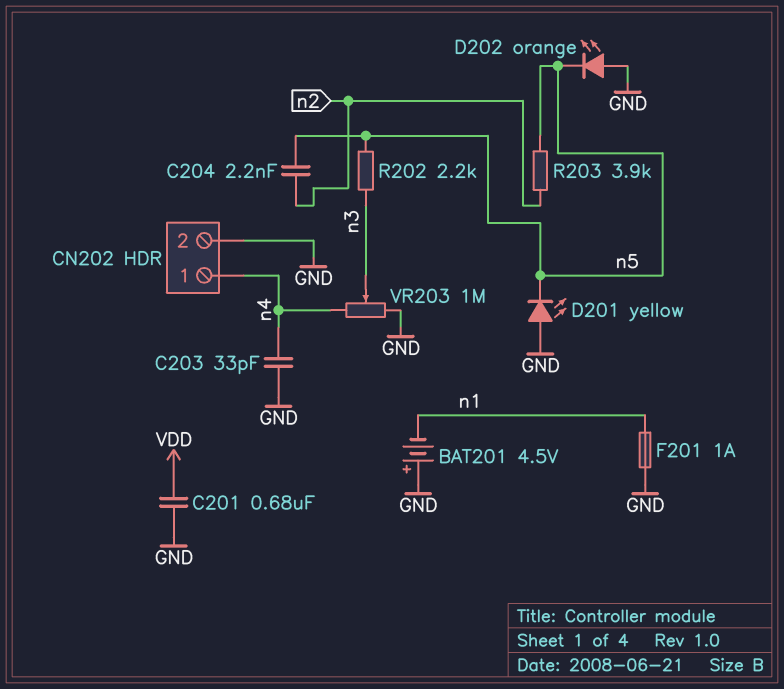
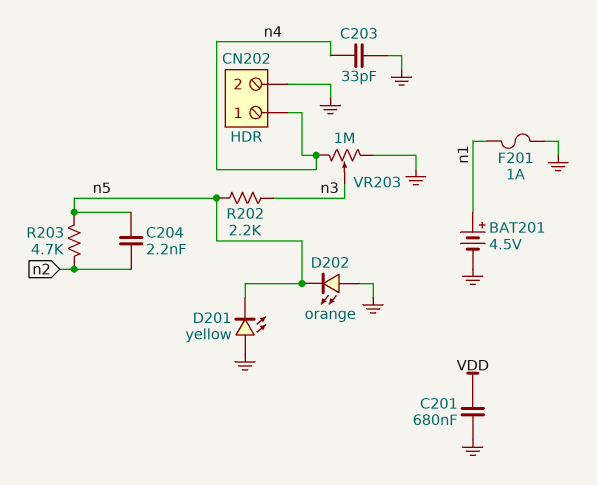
BAT201: 4.5V (plus GND, minus n1) -> 4.5V (plus n1, minus GND)
R203: 3.9k (n2, n5) -> 4.7k (n2, n5)

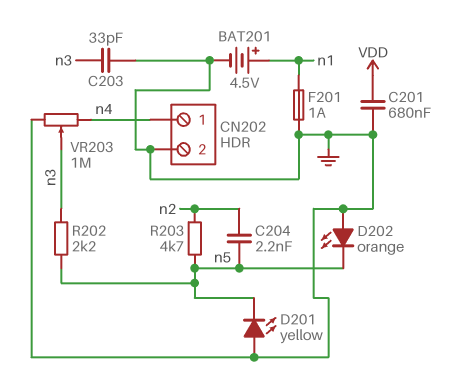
C203: 33pF (GND, n4) -> 33pF (GND, n3)

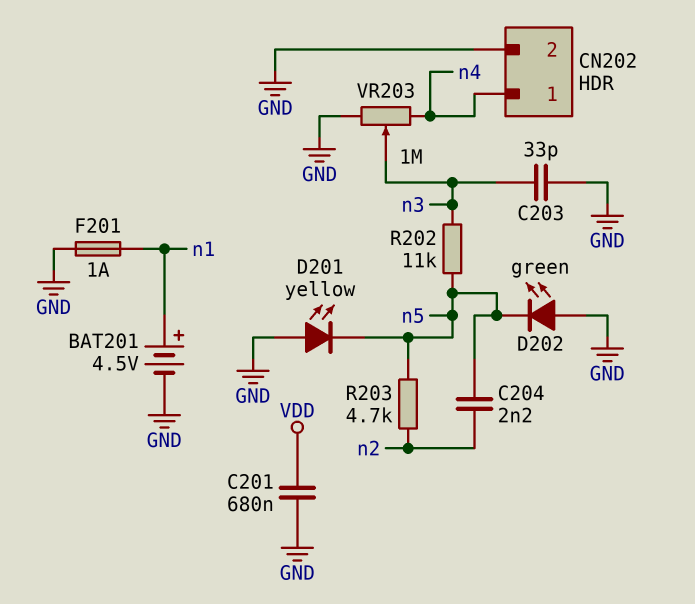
D202: LED orange (A GND, K n5) -> LED green (A GND, K n5)
R202: 2.2k (n3, n5) -> 11k (n3, n5)

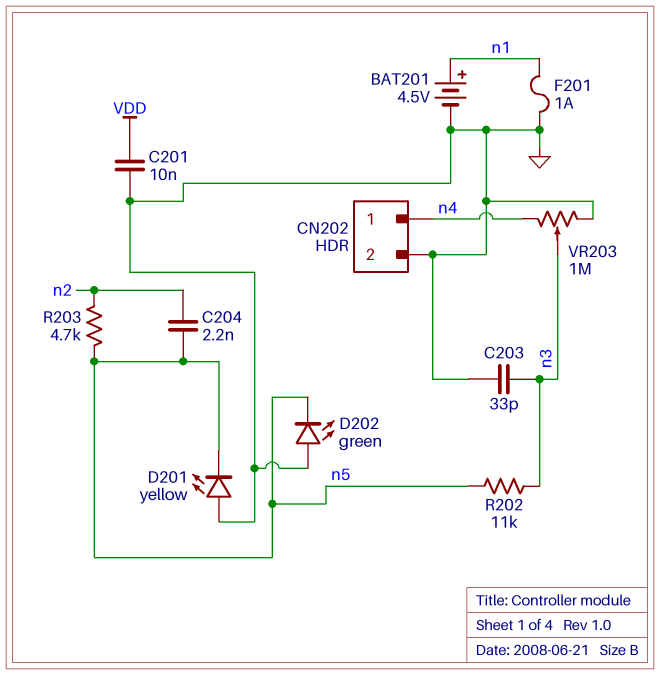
C201: 680nF (GND, VDD) -> 10nF (GND, VDD)

